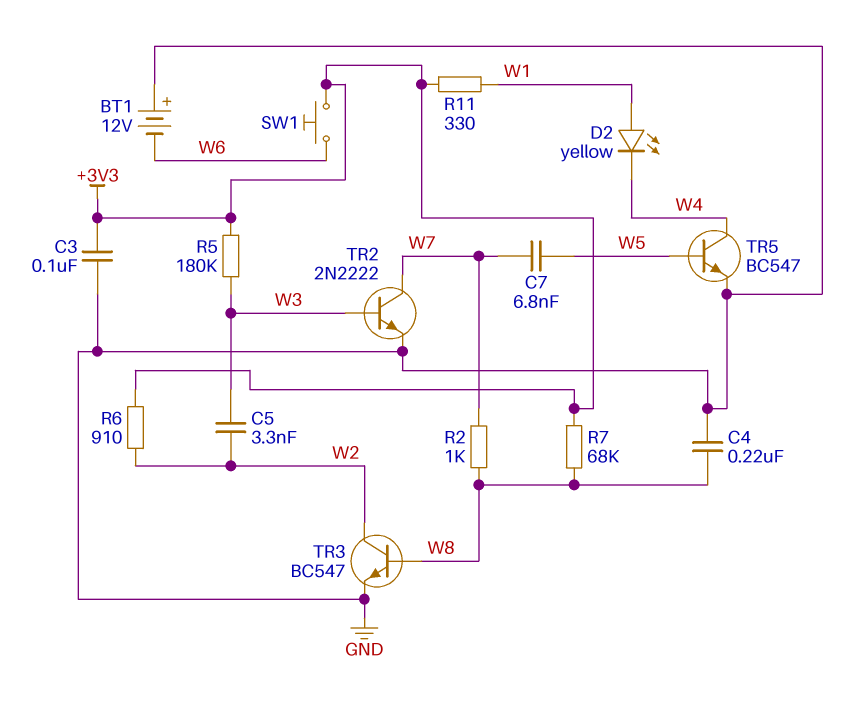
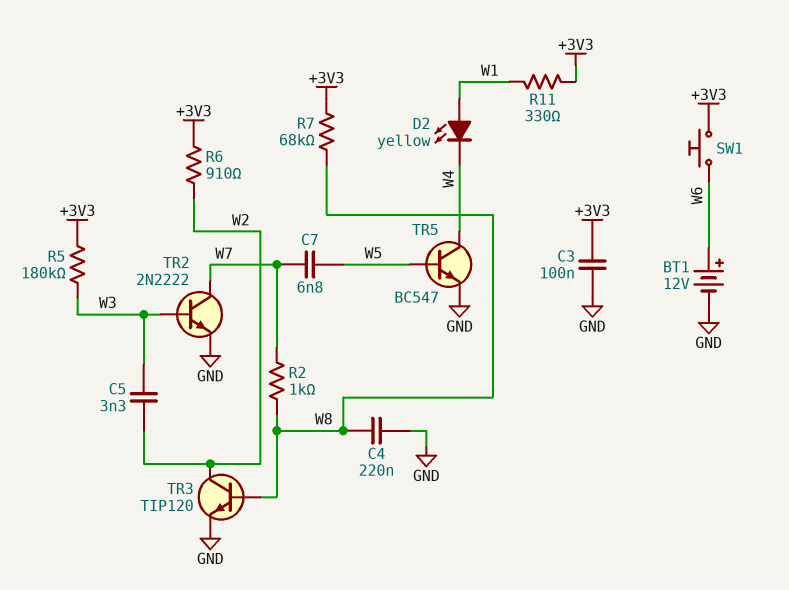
BT1: 12V (plus GND, minus W6) -> 12V (plus W6, minus GND)
TR3: NPN BC547 (B W8, C W2, E GND) -> NPN TIP120 (B W8, C W2, E GND)

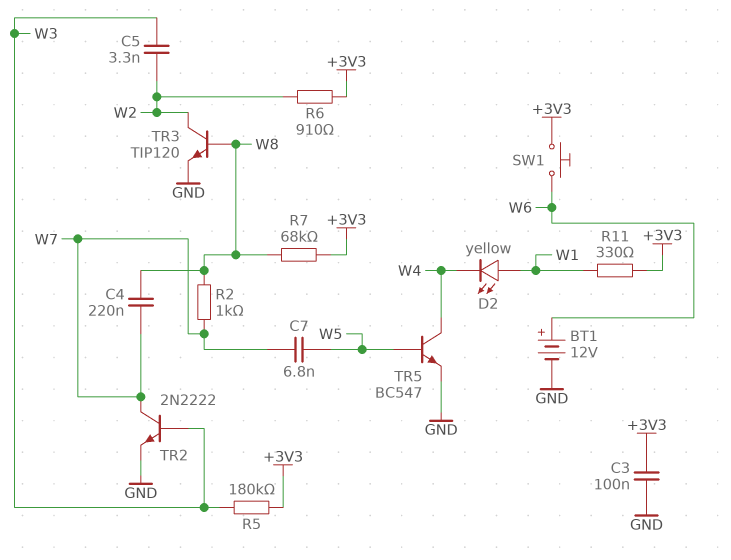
C4: 220nF (GND, W8) -> 220nF (W7, W8)

